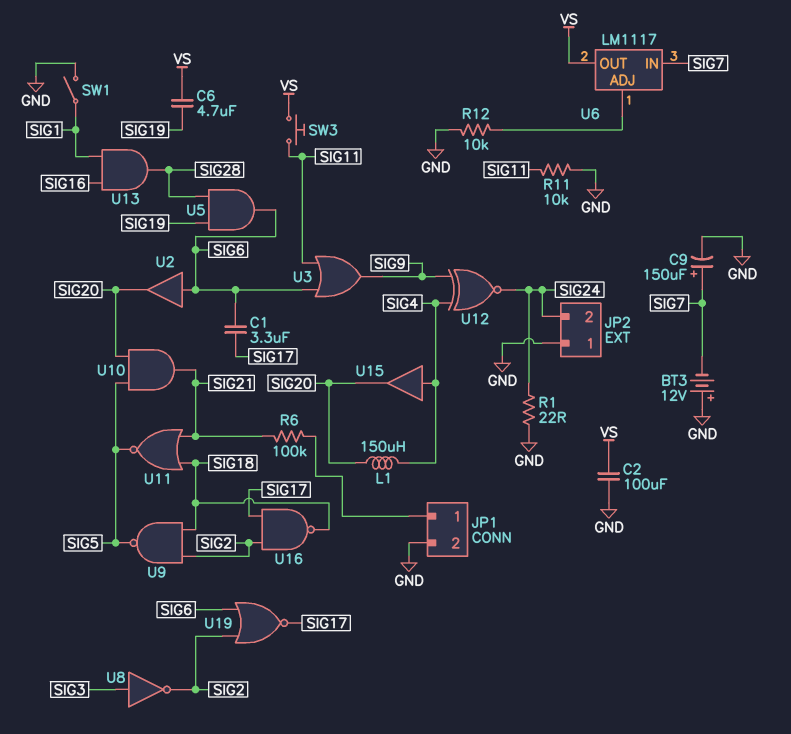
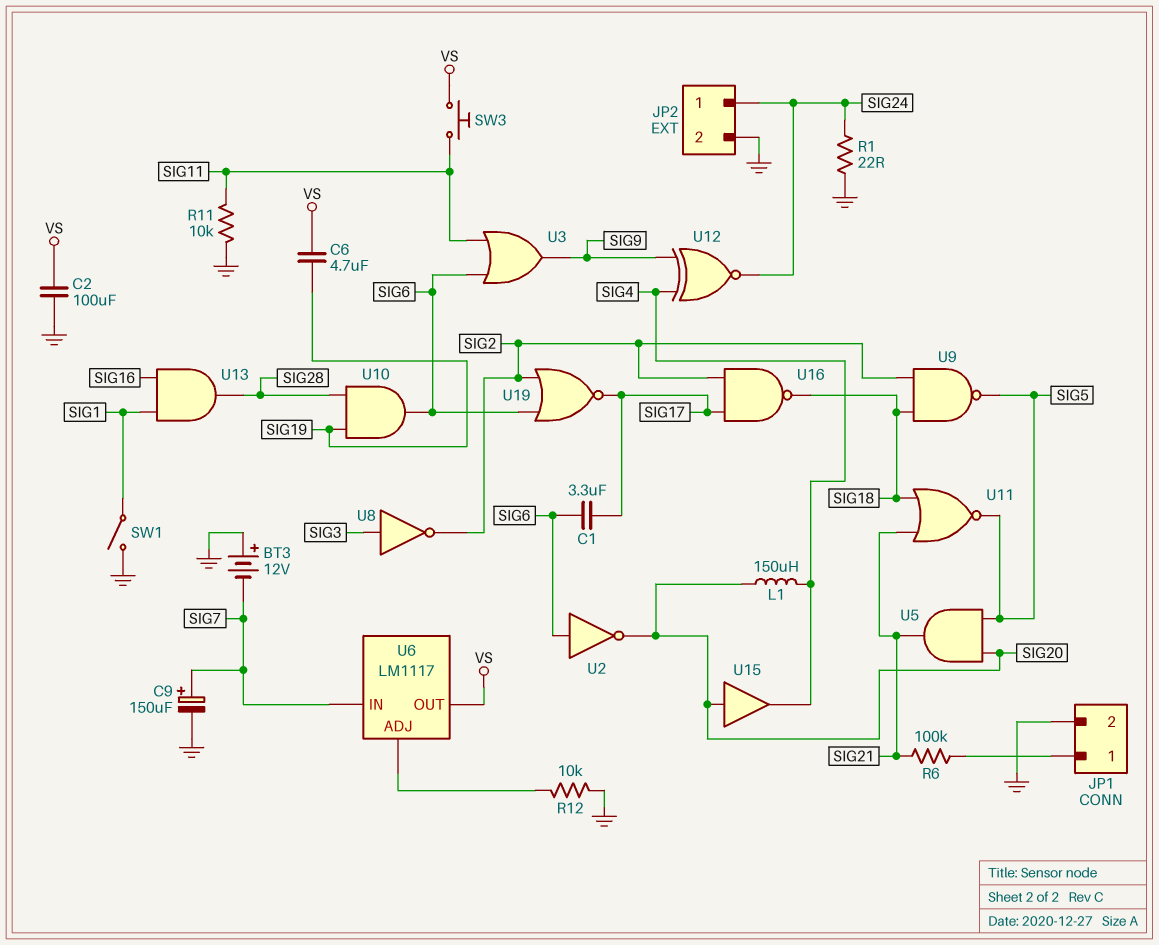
JP2 pin 1: GND -> SIG24
JP2 pin 2: SIG24 -> GND
U2: buffer (in SIG6, out SIG20) -> NOT (in SIG6, out SIG20)
U5: AND (in SIG19, in SIG28, out SIG6) -> AND (in SIG5, in SIG20, out SIG21)
U10: AND (in SIG5, in SIG20, out SIG21) -> AND (in SIG19, in SIG28, out SIG6)
U15: buffer (in SIG4, out SIG20) -> buffer (in SIG20, out SIG4)

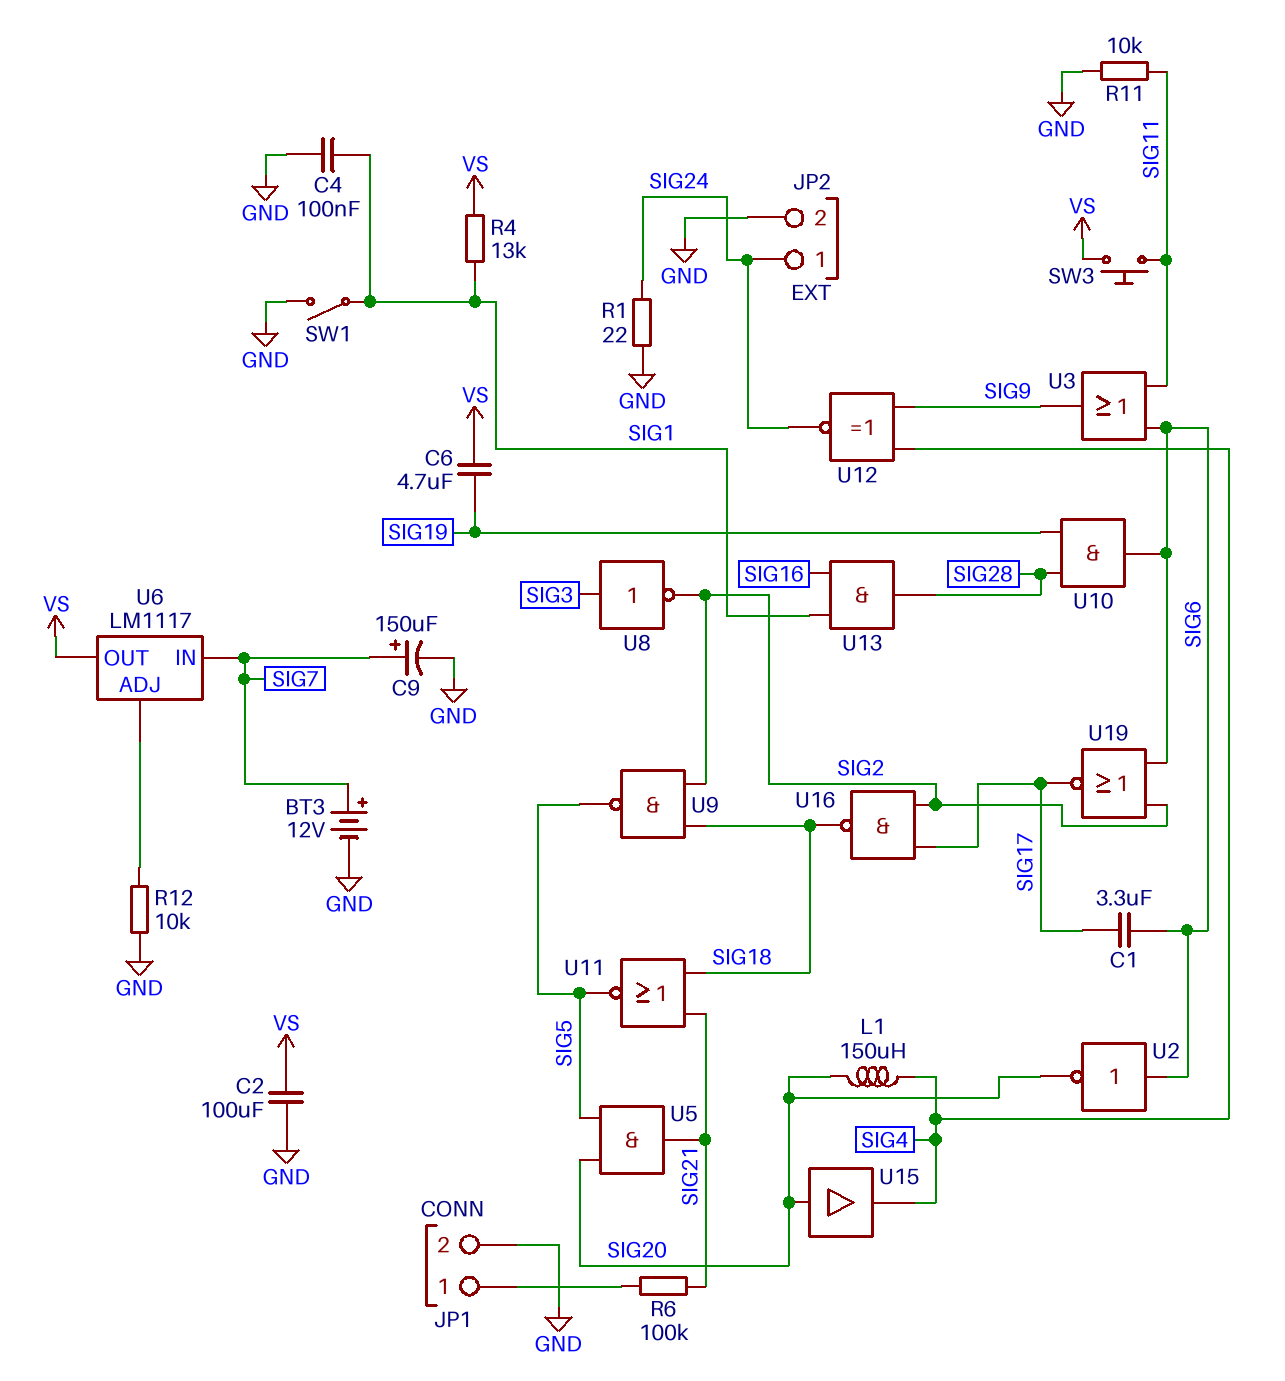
BT3: 12V (plus GND, minus SIG7) -> 12V (plus SIG7, minus GND)
C4: none -> 100nF (GND, SIG1)
R4: none -> 13k (SIG1, VS)

